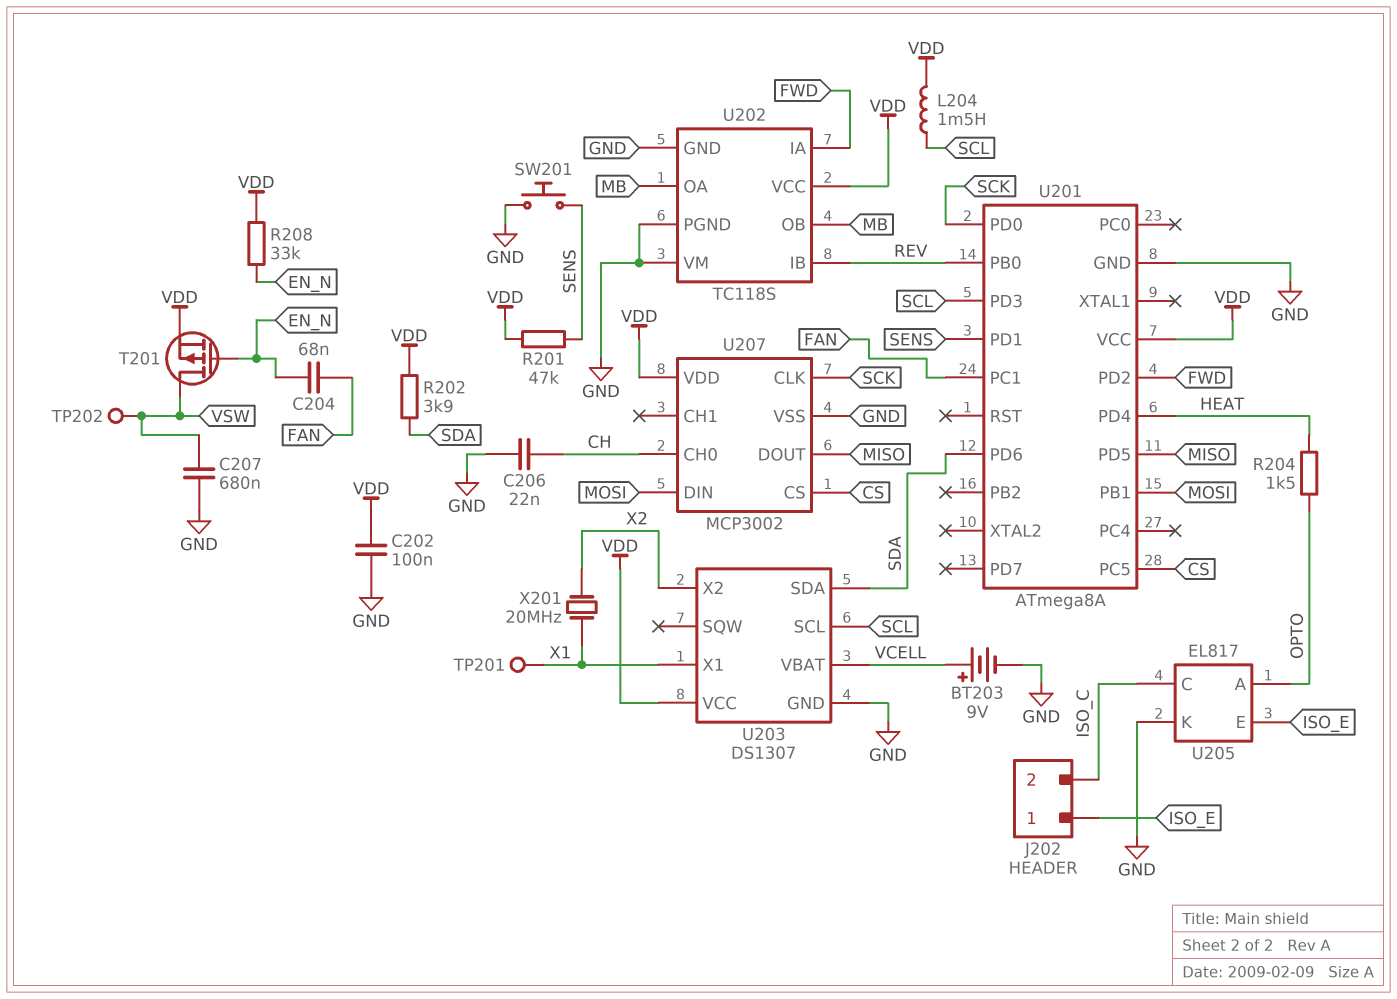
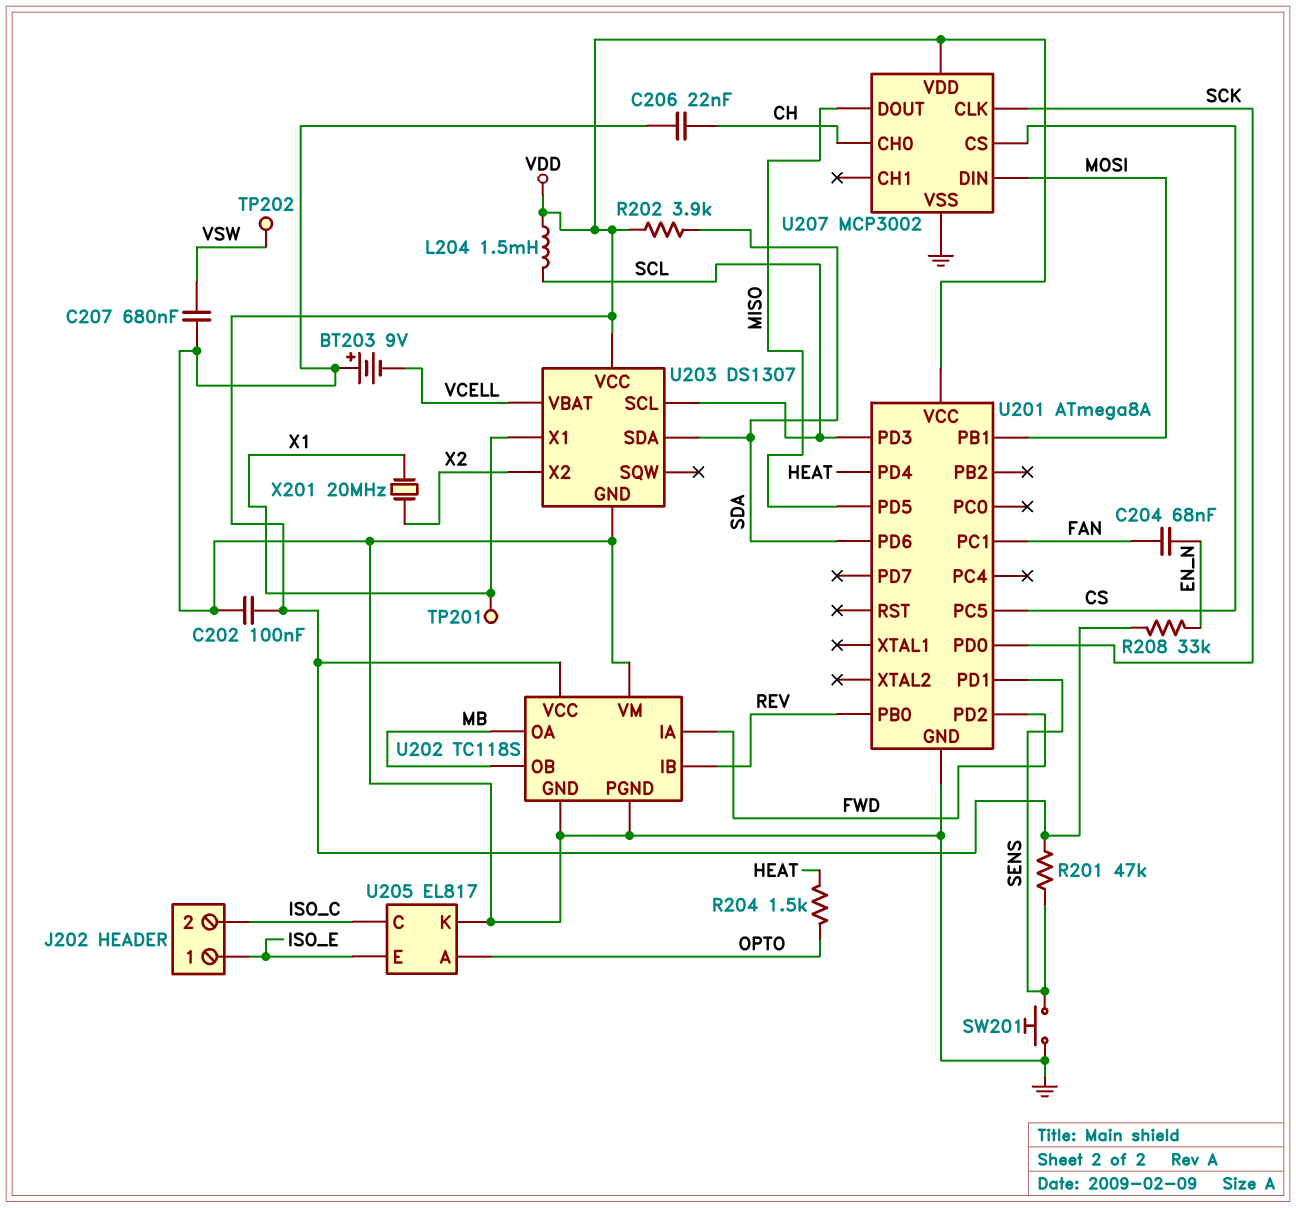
BT203: 9V (plus VCELL, minus GND) -> 9V (plus GND, minus VCELL)
T201: PMOS (G EN_N, D VSW, S VDD) -> none

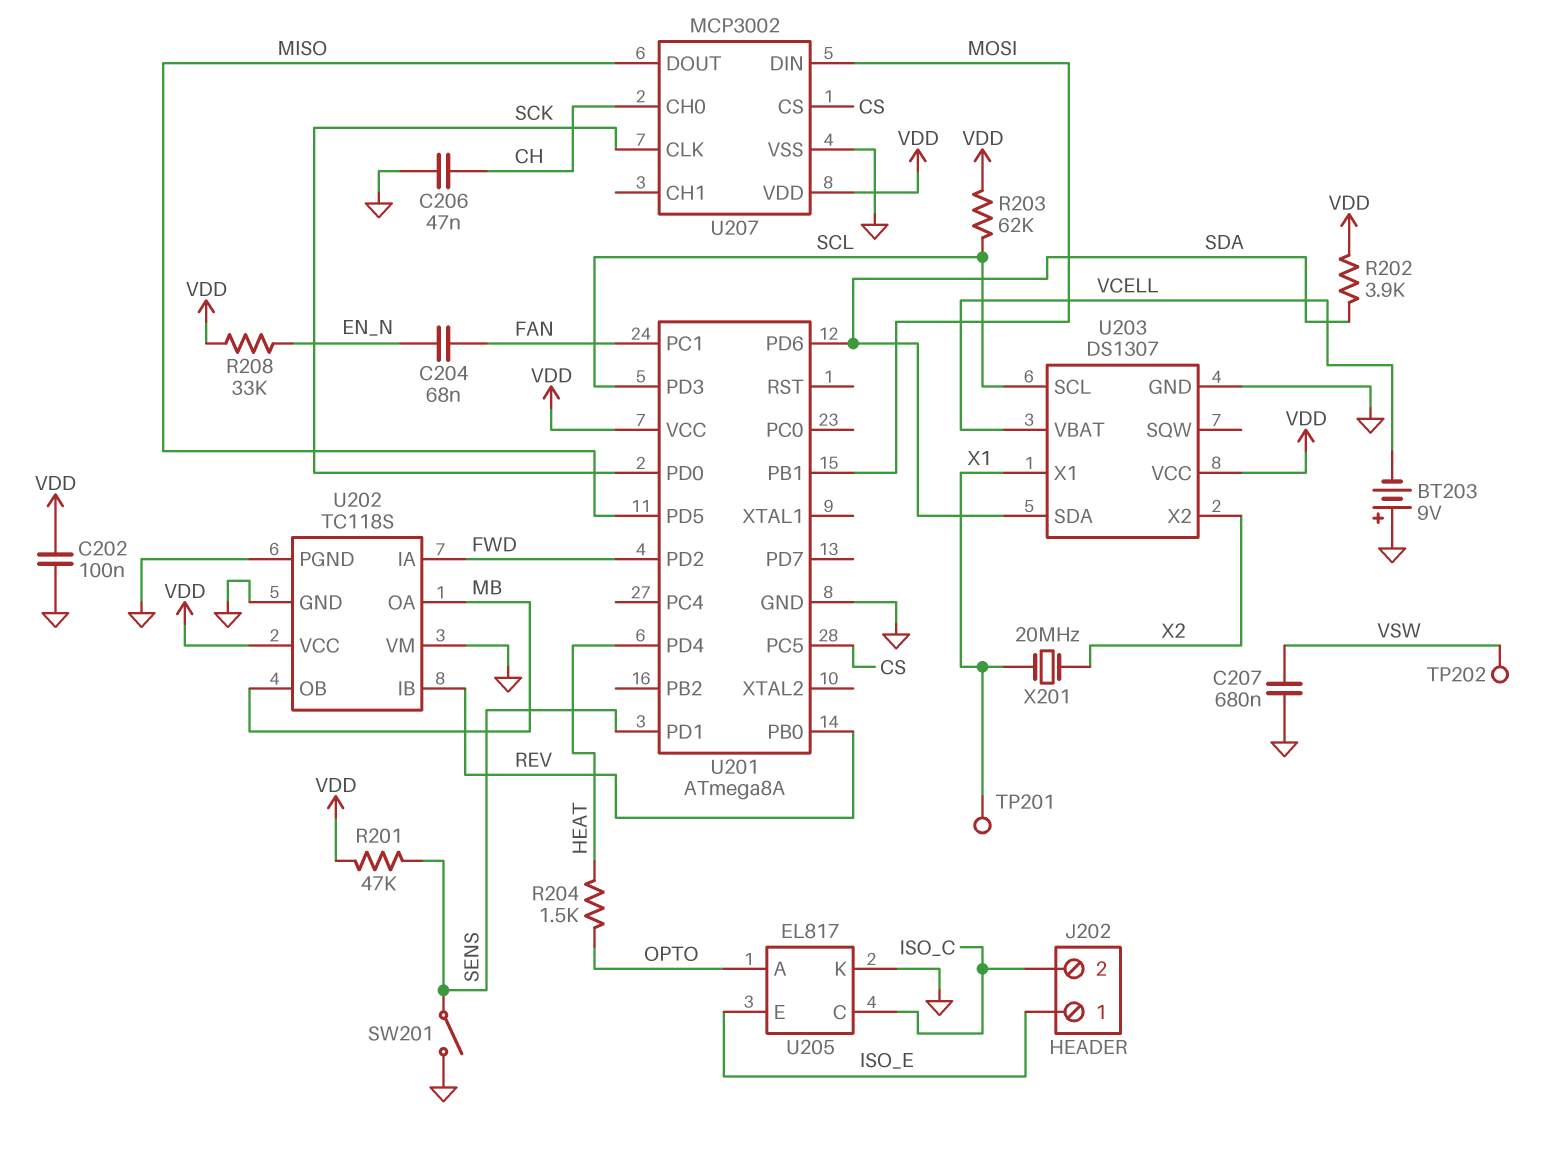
C206: 22nF (CH, GND) -> 47nF (CH, GND)
L204: 1.5mH (SCL, VDD) -> none
R203: none -> 62k (SCL, VDD)
SW201: button (GND, SENS) -> switch (GND, SENS)

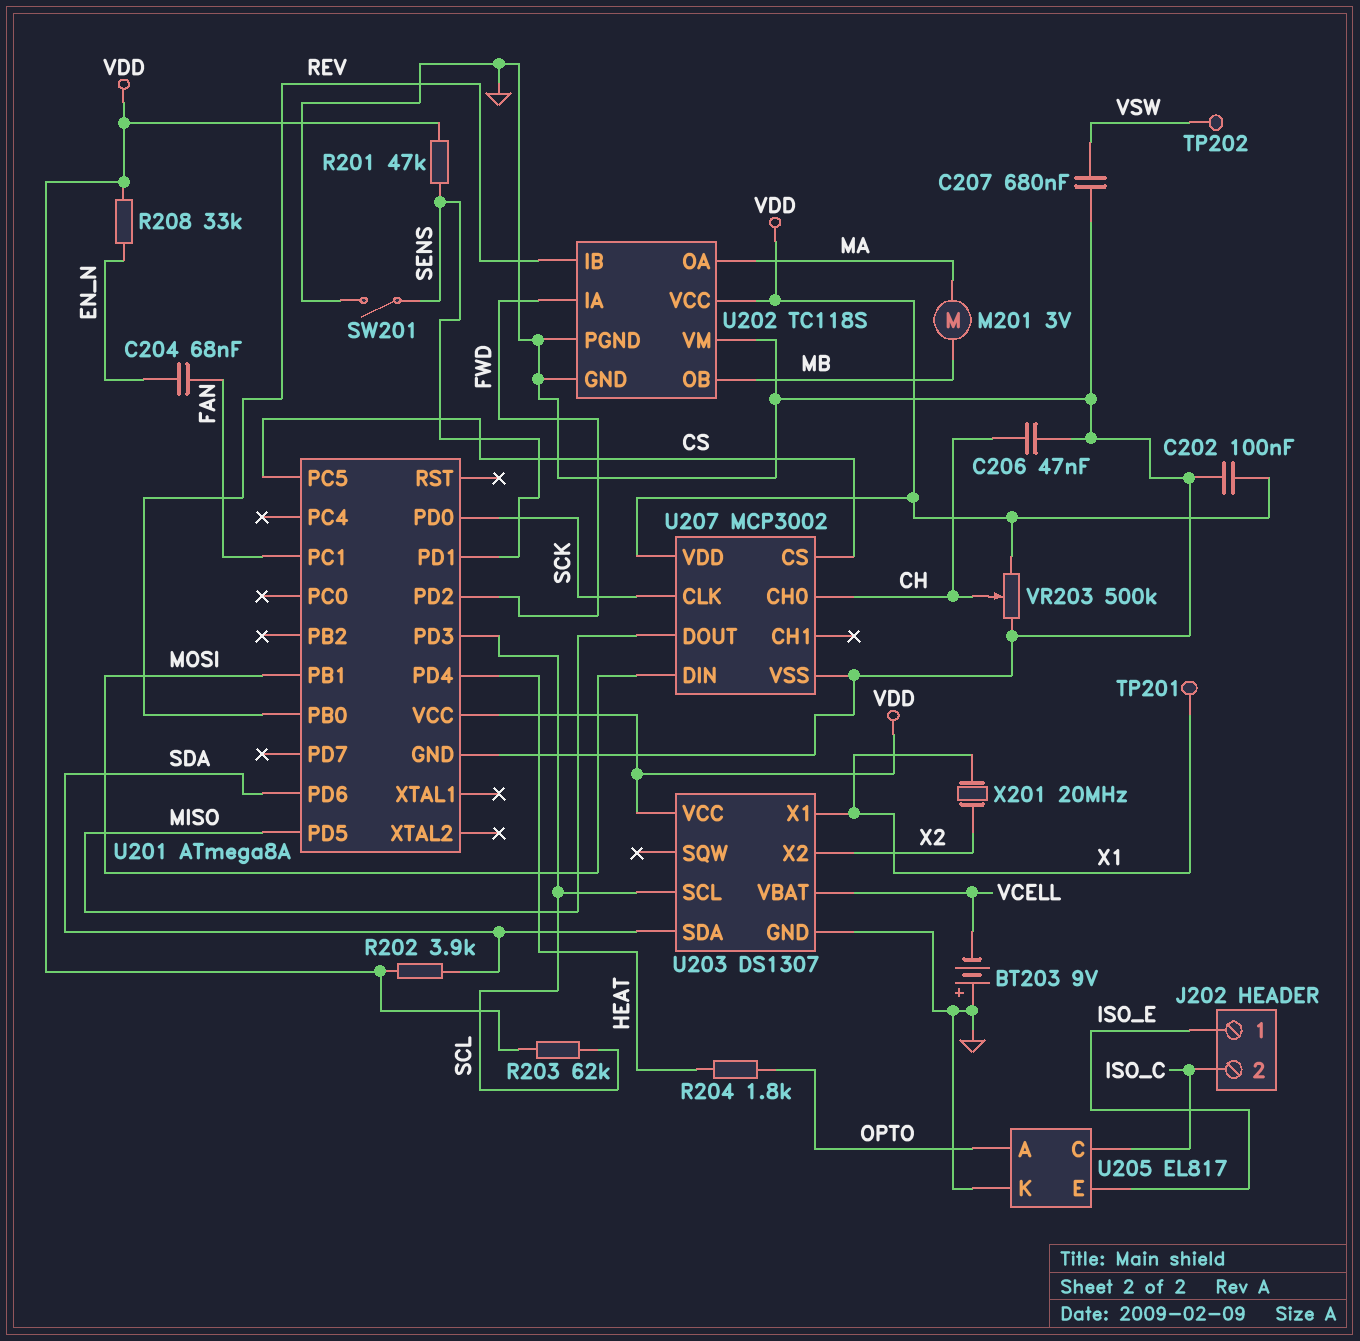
M201: none -> motor 3V (MA, MB)
R204: 1.5k (HEAT, OPTO) -> 1.8k (HEAT, OPTO)
U202 pin OA: MB -> MA
VR203: none -> 500k (GND, VDD, wiper CH)

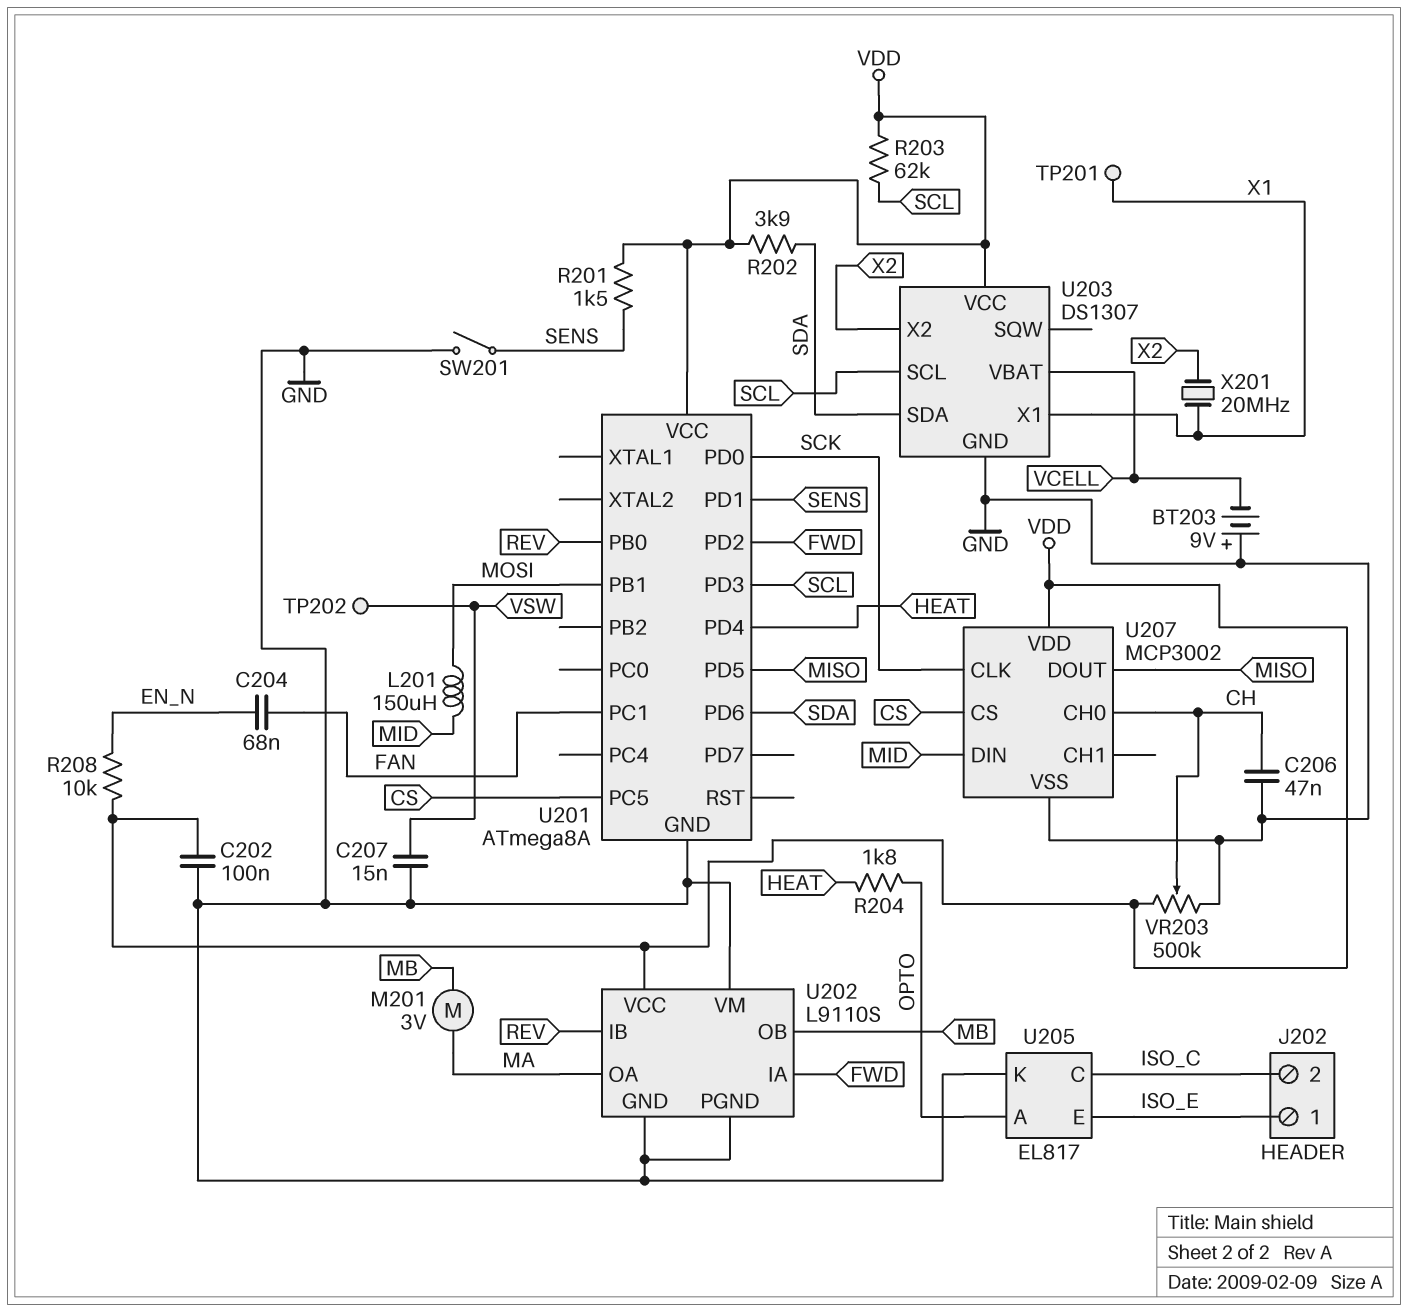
C207: 680nF (GND, VSW) -> 15nF (GND, VSW)
L201: none -> 150uH (MID, MOSI)
R201: 47k (SENS, VDD) -> 1.5k (SENS, VDD)
R208: 33k (EN_N, VDD) -> 10k (EN_N, VDD)
U202: TC118S -> L9110S
U207 pin DIN: MOSI -> MID

